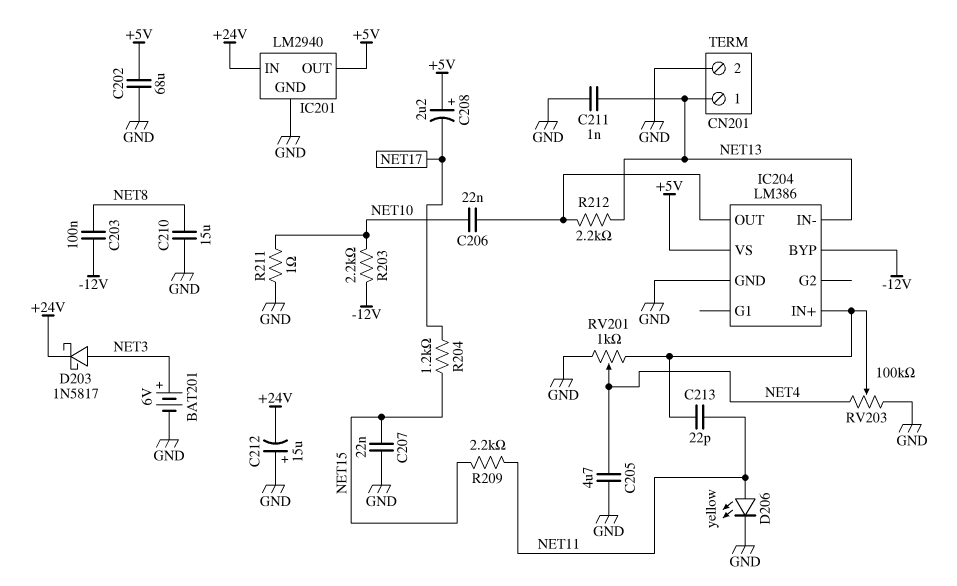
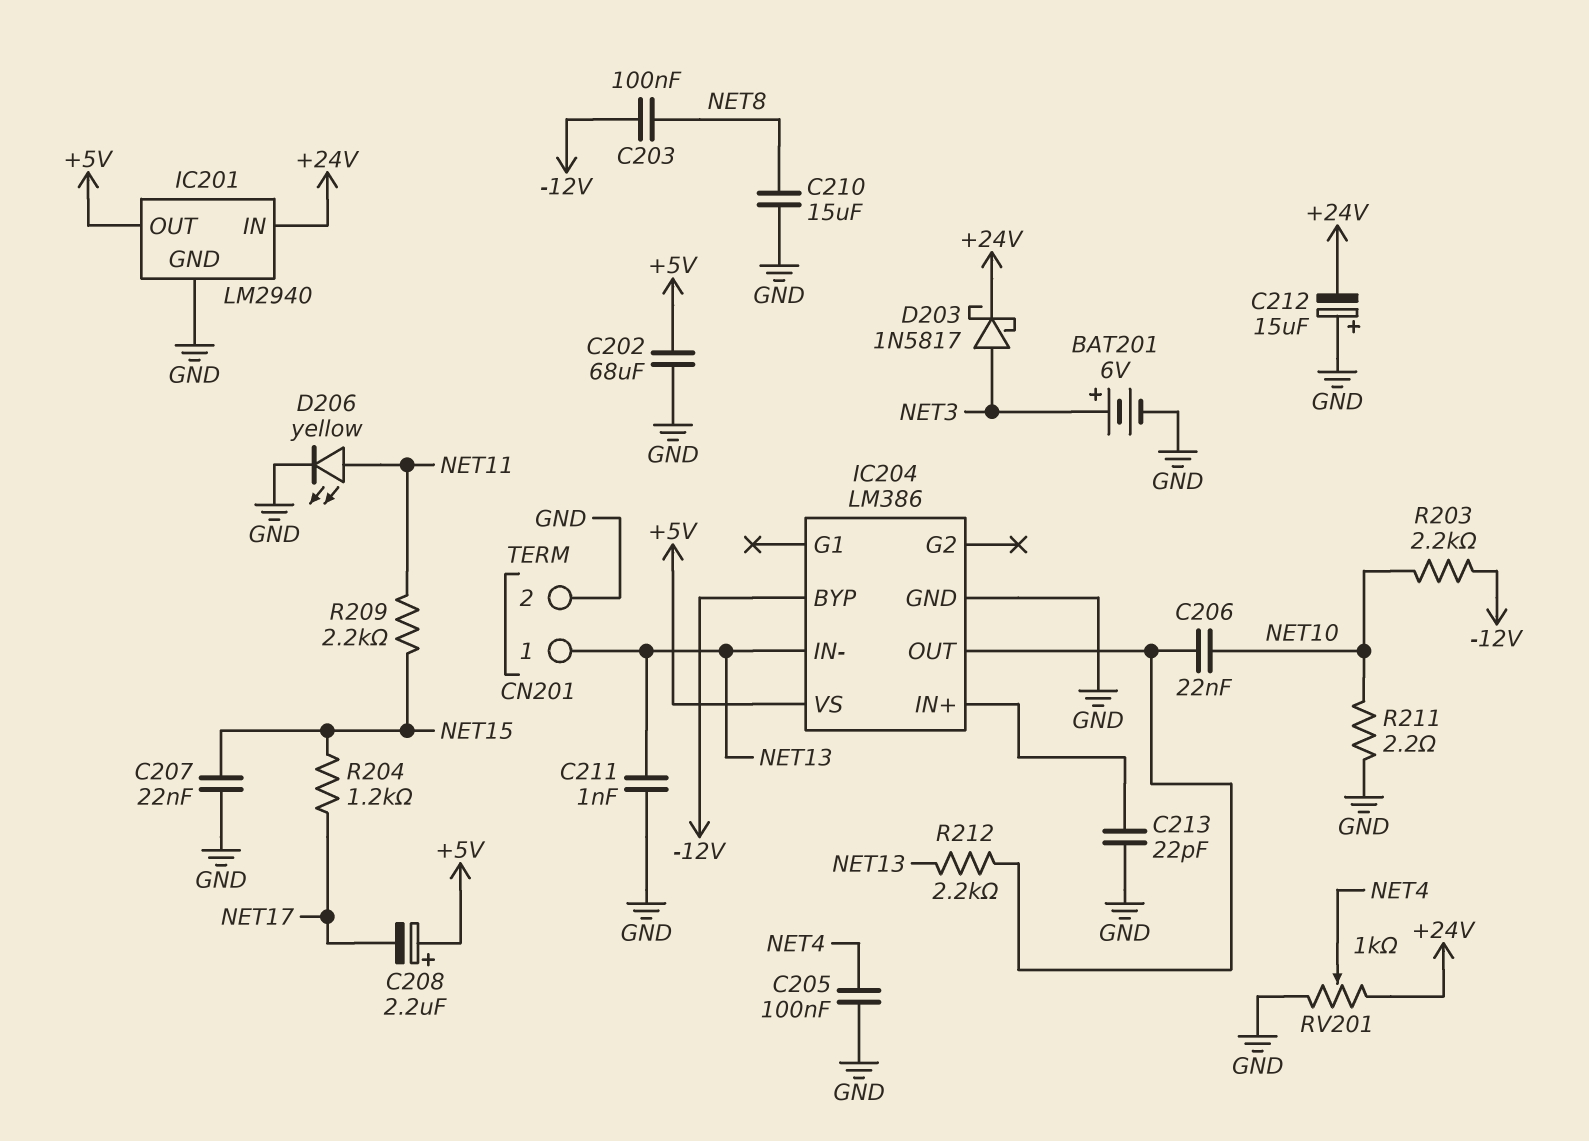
C205: 4.7uF (GND, NET4) -> 100nF (GND, NET4)
C213: 22pF (IC204/IN+, NET11) -> 22pF (GND, IC204/IN+)
R211: 1 (GND, NET10) -> 2.2 (GND, NET10)
RV201: 1k (GND, IC204/IN+, wiper NET4) -> 1k (+24V, GND, wiper NET4)
RV203: 100k (GND, NET4, wiper IC204/IN+) -> none

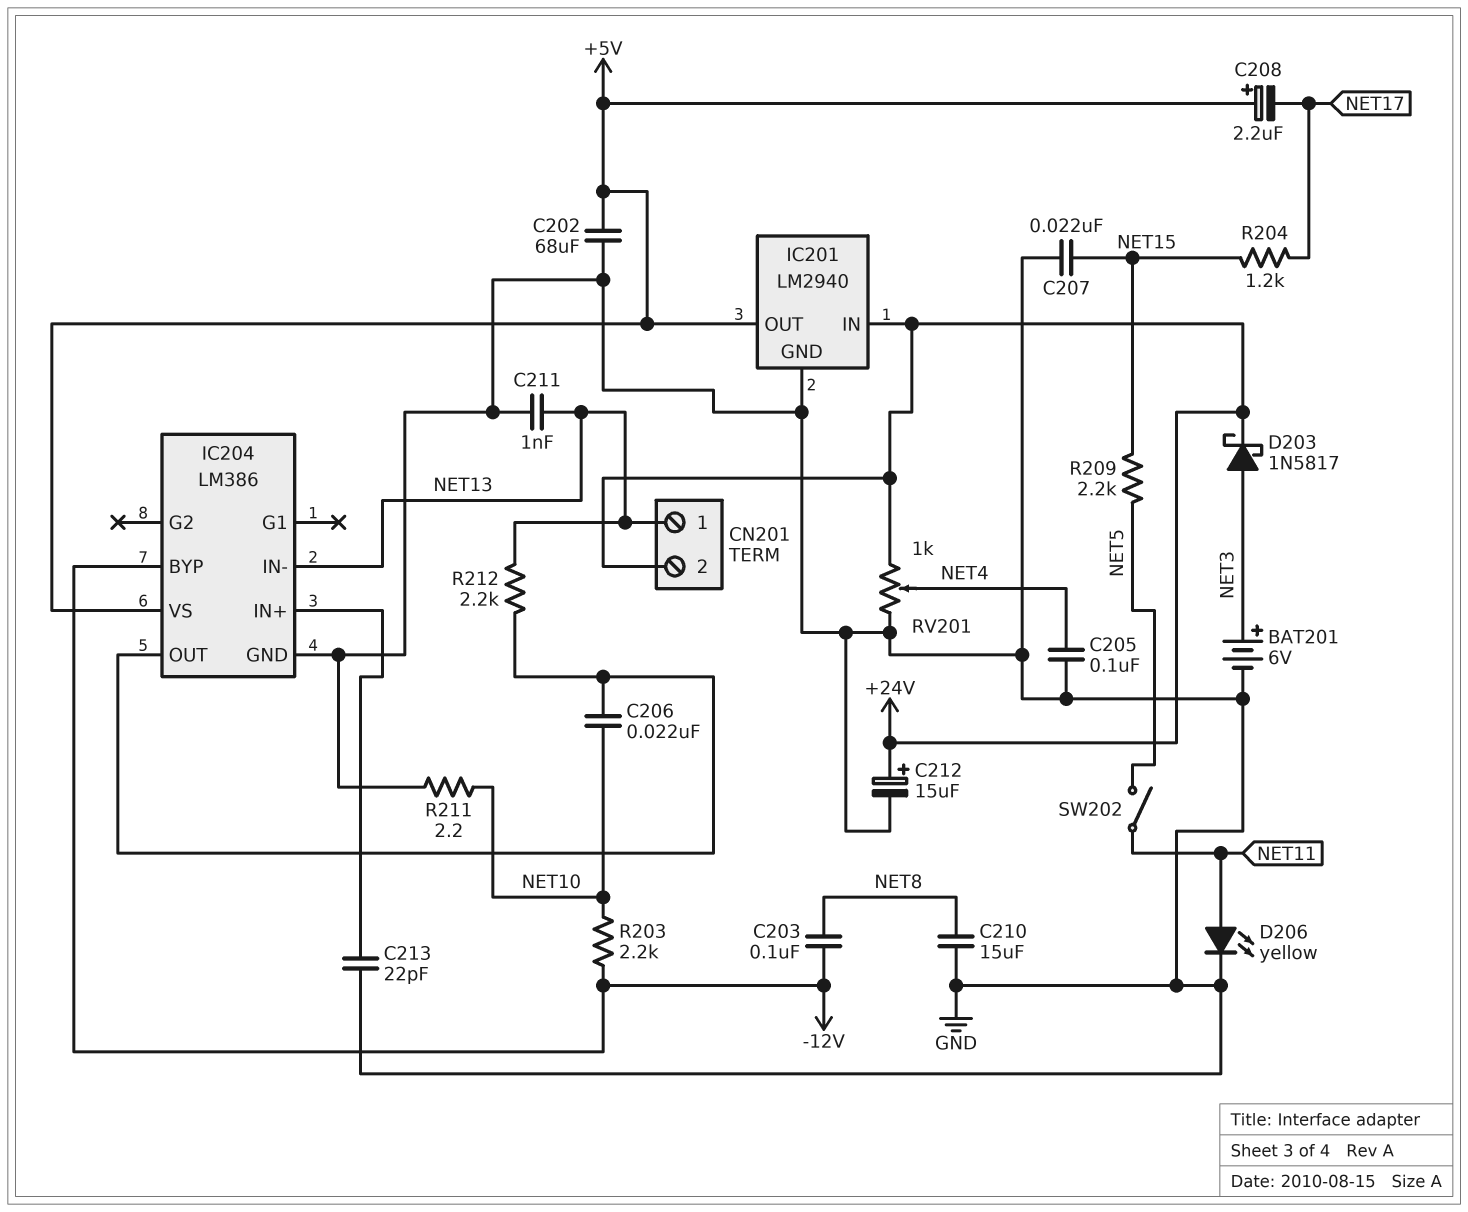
C212: 15uF (plus GND, minus +24V) -> 15uF (plus +24V, minus GND)
CN201 pin 2: GND -> +24V
R209: 2.2k (NET11, NET15) -> 2.2k (NET5, NET15)
SW202: none -> switch (NET5, NET11)

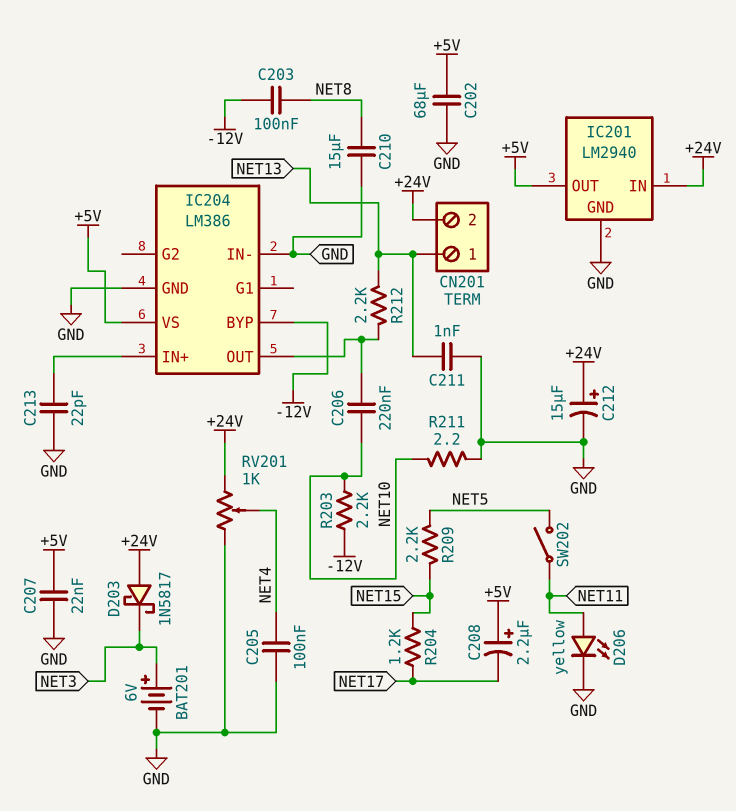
C206: 22nF (IC204/OUT, NET10) -> 220nF (IC204/OUT, NET10)
C207: 22nF (GND, NET15) -> 22nF (+5V, GND)
D203: schottky 1N5817 (A NET3, K +24V) -> schottky 1N5817 (A +24V, K NET3)
IC204 pin IN-: NET13 -> GND

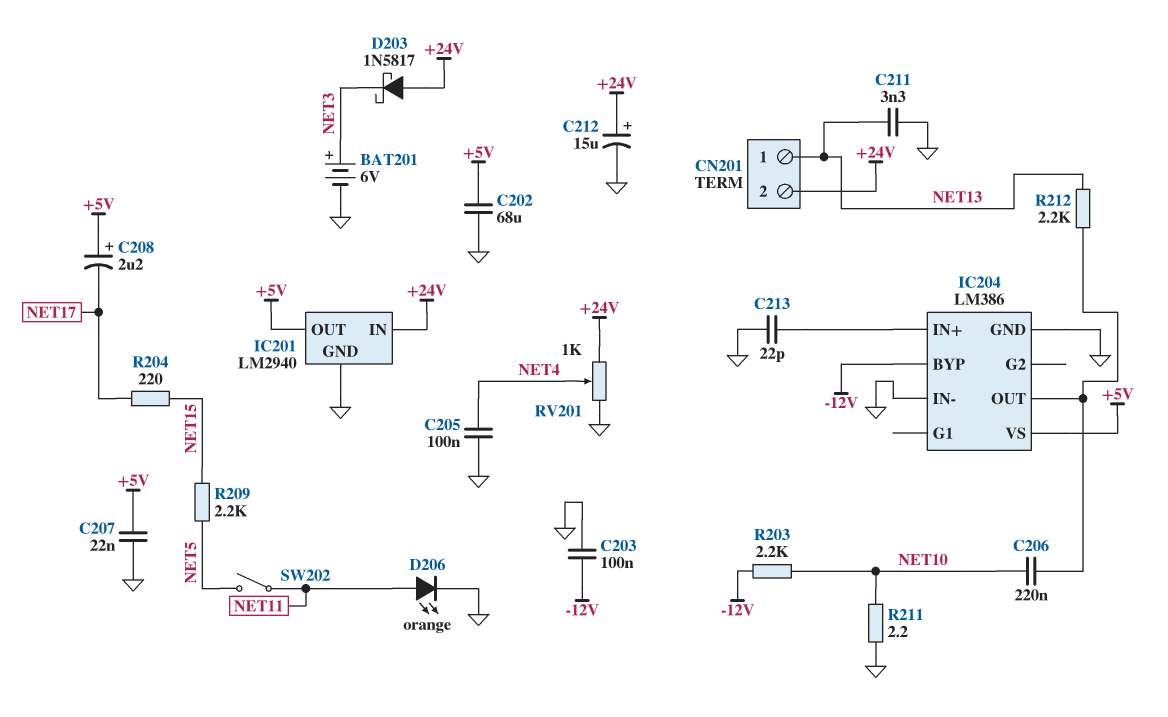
C203: 100nF (-12V, NET8) -> 100nF (-12V, GND)
C210: 15uF (GND, NET8) -> none
C211: 1nF (GND, NET13) -> 3.3nF (GND, NET13)
D206: LED yellow (A NET11, K GND) -> LED orange (A NET11, K GND)
R204: 1.2k (NET15, NET17) -> 220 (NET15, NET17)

